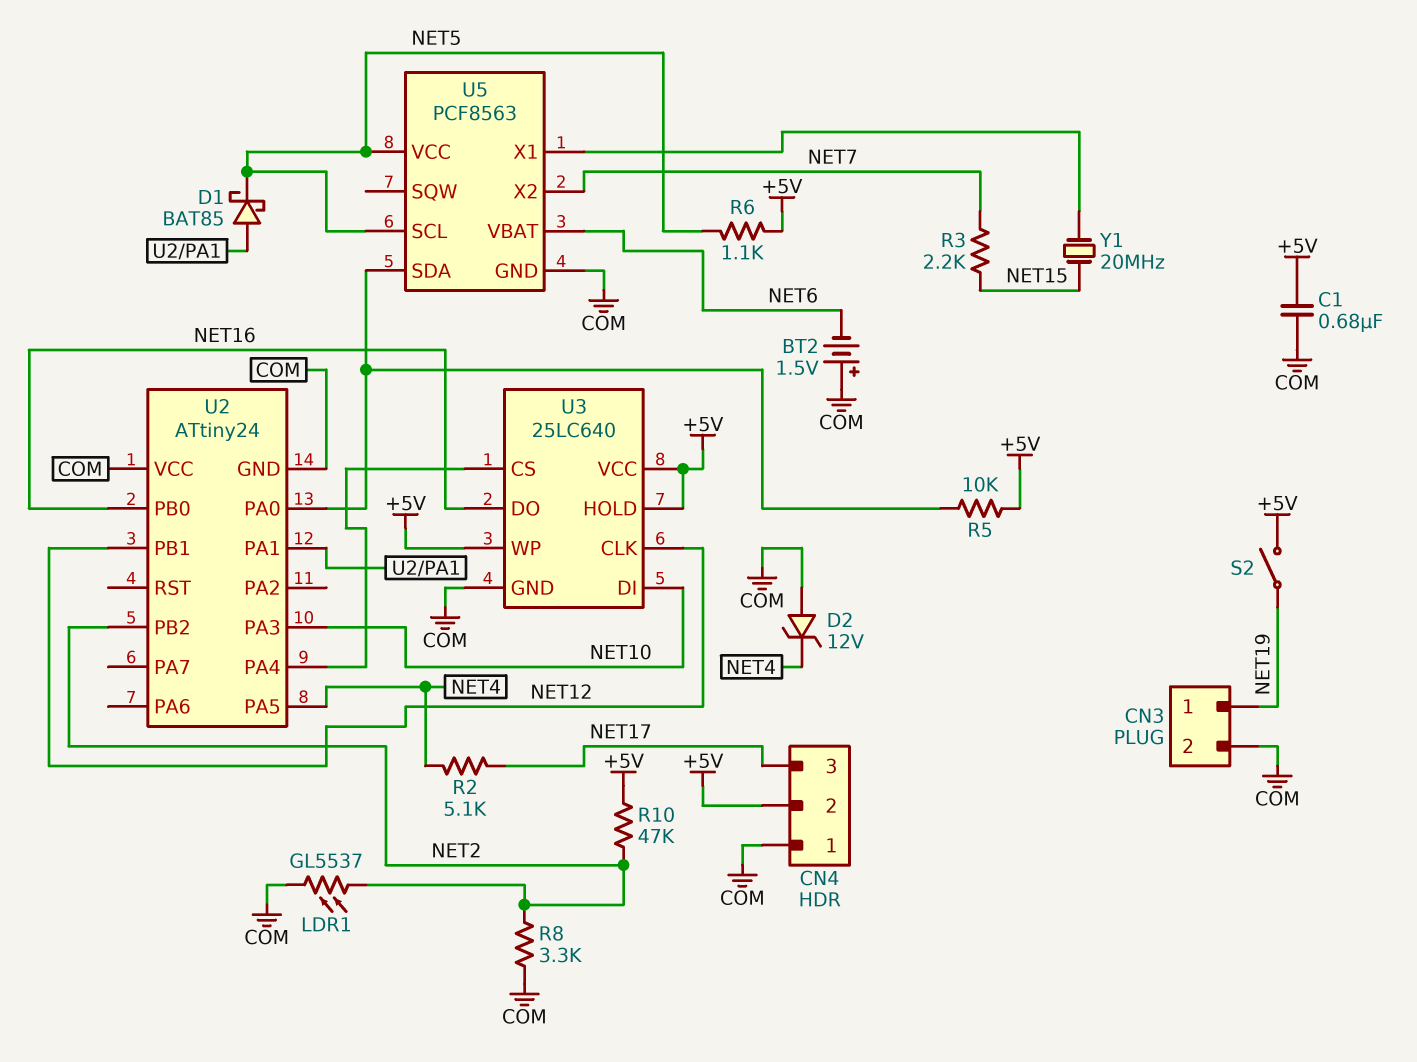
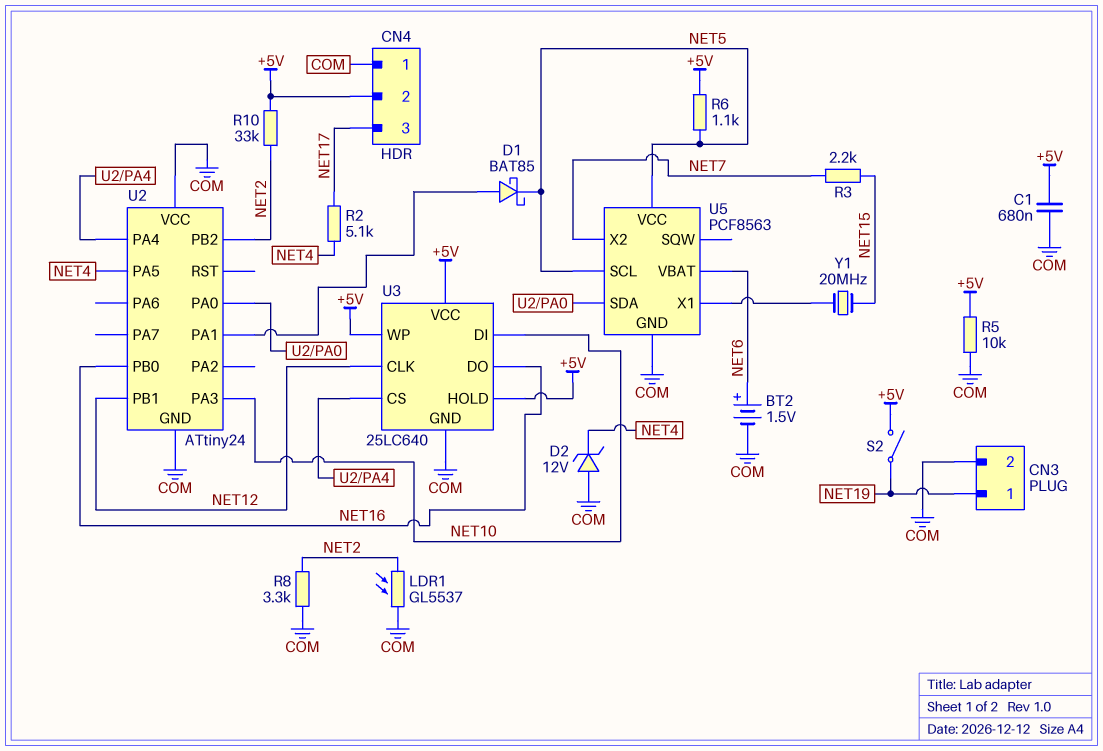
BT2: 1.5V (plus COM, minus NET6) -> 1.5V (plus NET6, minus COM)
R5: 10k (+5V, U2/PA0) -> 10k (+5V, COM)
R10: 47k (+5V, NET2) -> 33k (+5V, NET2)

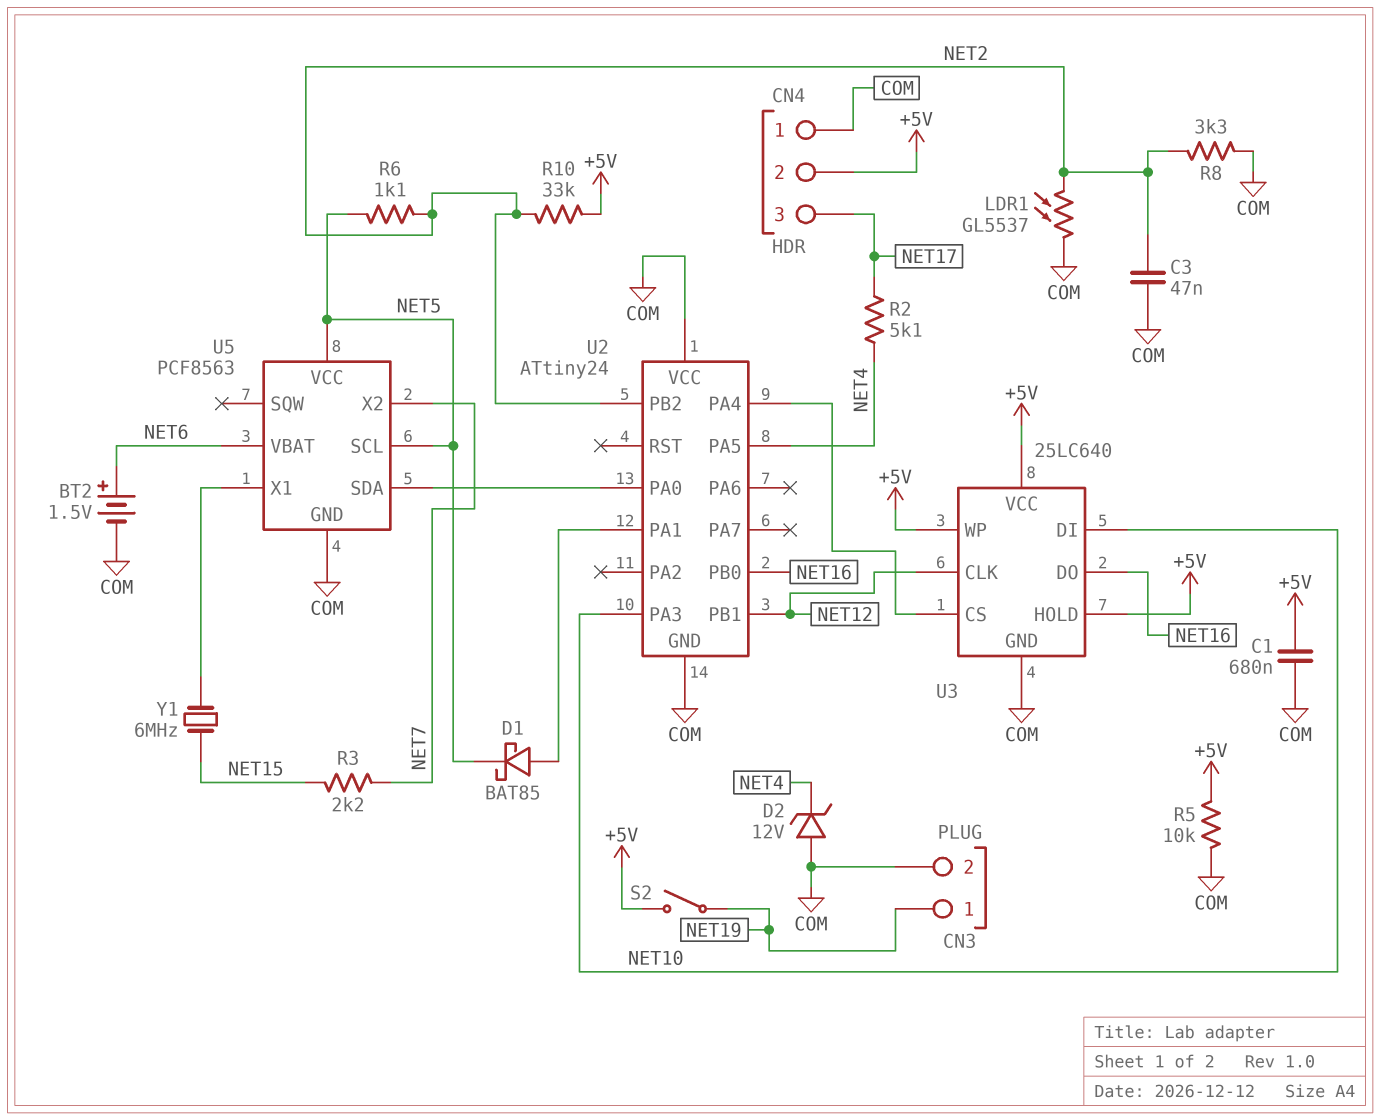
C3: none -> 47nF (COM, NET2)
R6: 1.1k (+5V, NET5) -> 1.1k (NET2, NET5)
Y1: 20MHz (NET15, U5/X1) -> 6MHz (NET15, U5/X1)

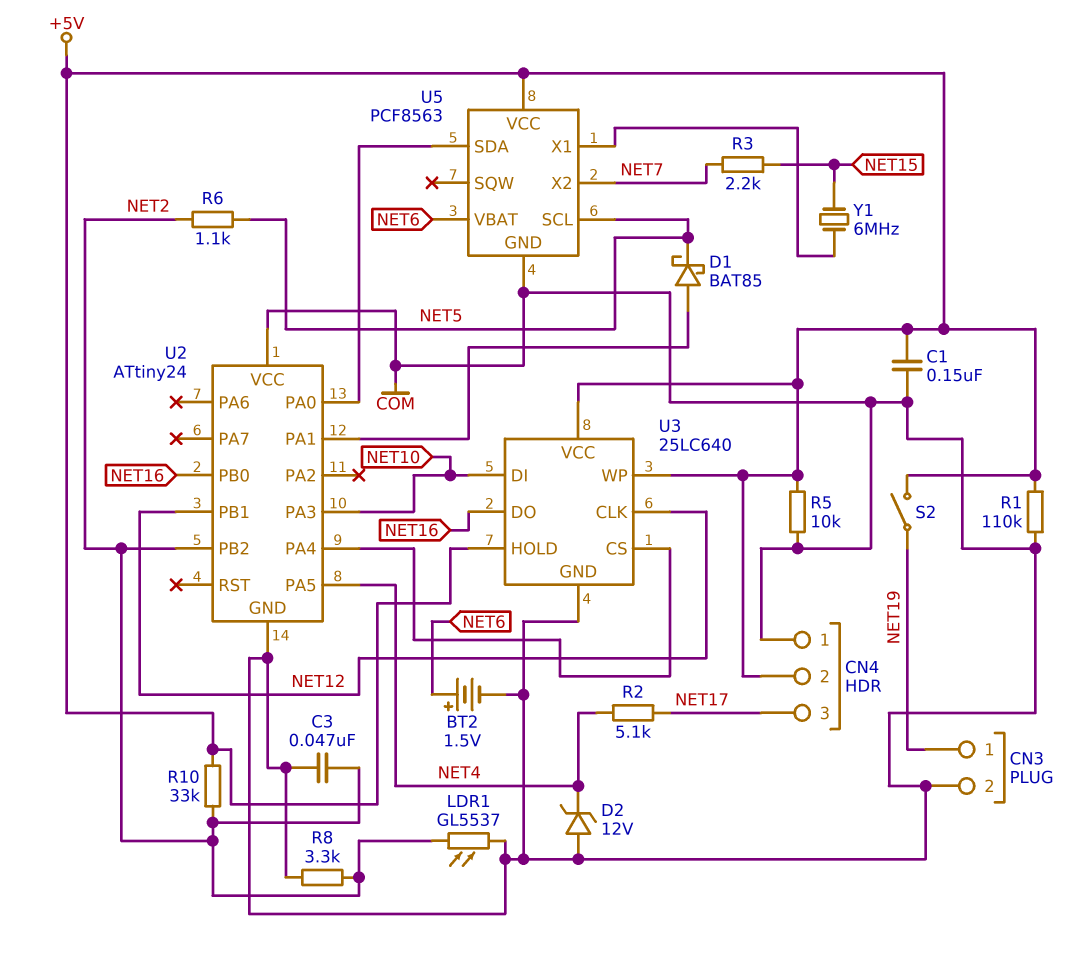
C1: 680nF (+5V, COM) -> 150nF (+5V, COM)
R1: none -> 110k (+5V, COM)
U5 pin VCC: NET5 -> +5V

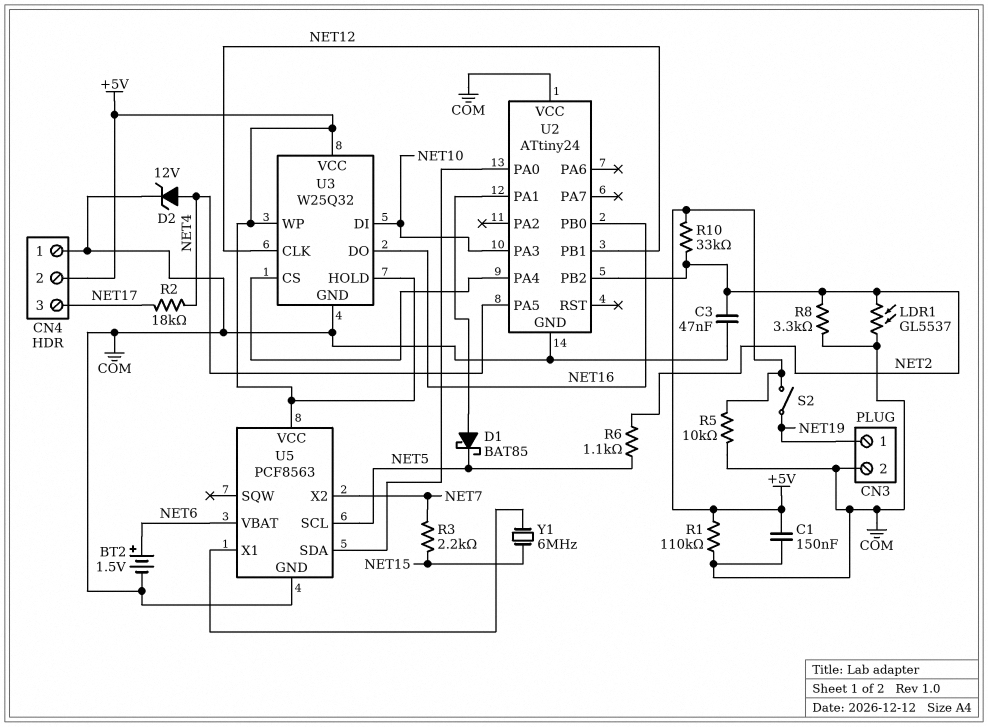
D2: zener 12V (A COM, K NET4) -> zener 12V (A NET4, K COM)
R2: 5.1k (NET4, NET17) -> 18k (NET4, NET17)
U3: 25LC640 -> W25Q32

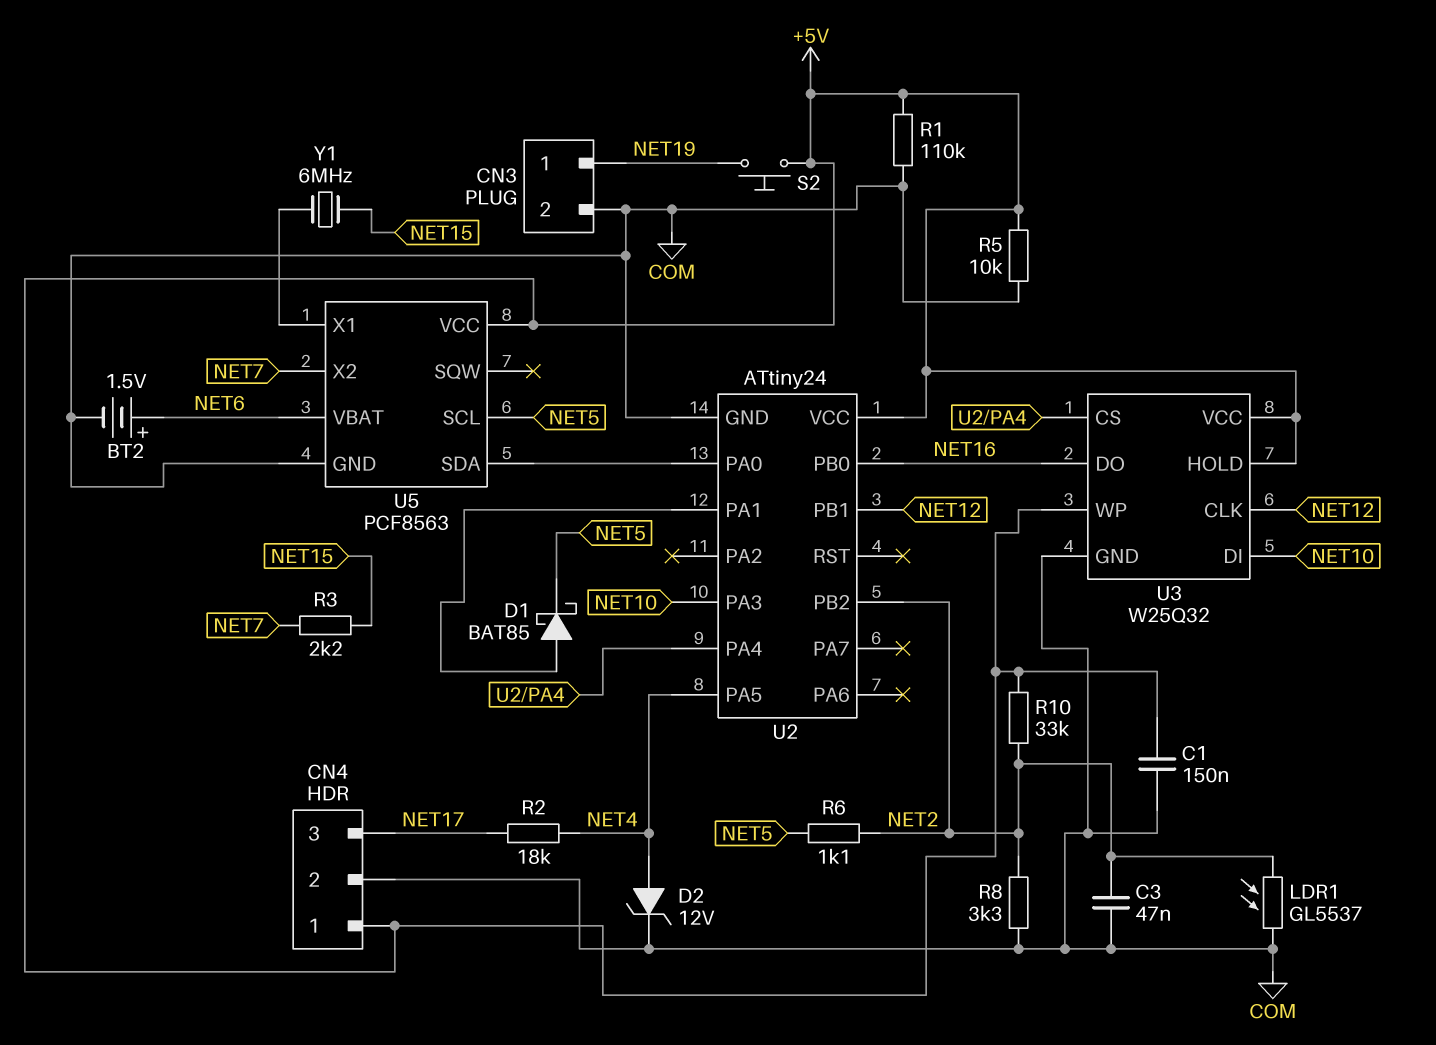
CN4 pin 1: COM -> +5V
CN4 pin 2: +5V -> COM
S2: switch (+5V, NET19) -> button (+5V, NET19)
U2 pin VCC: COM -> +5V

